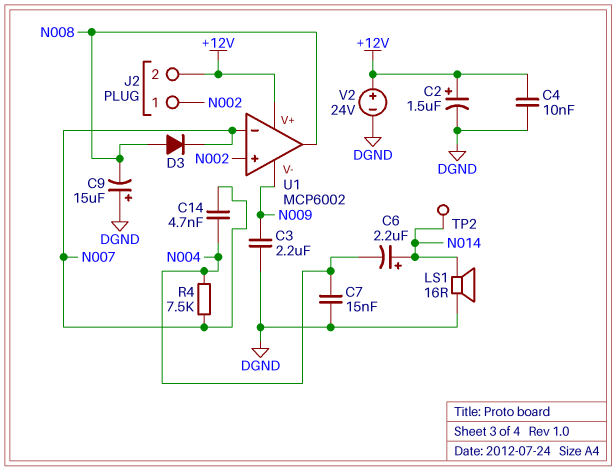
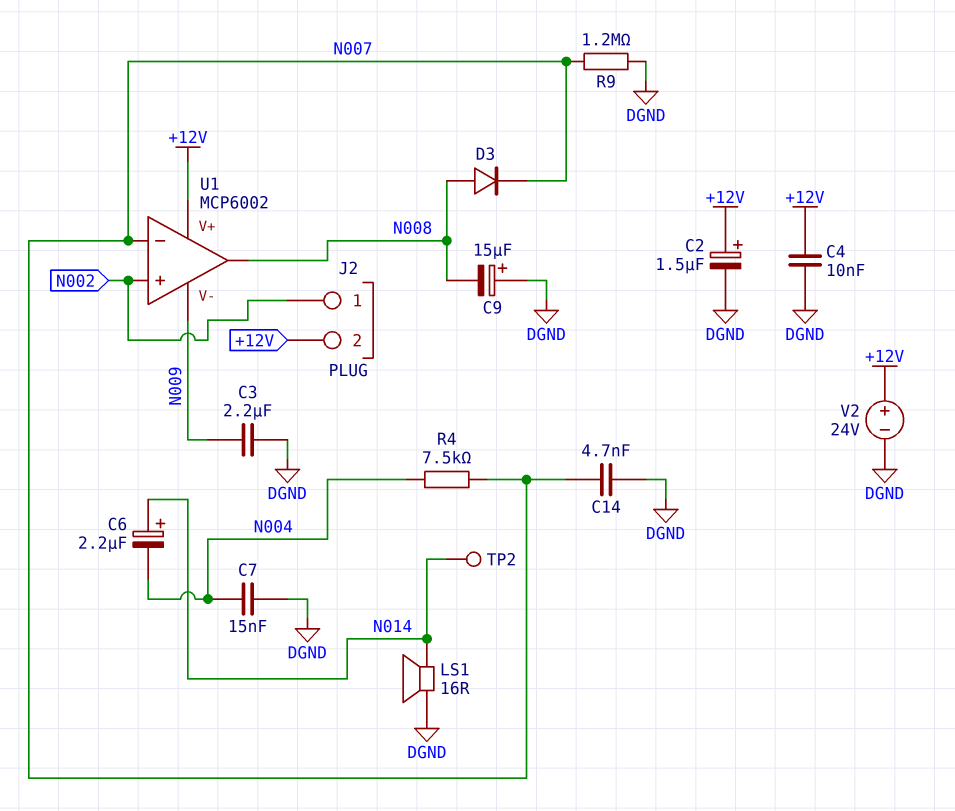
C14: 4.7nF (N004, N007) -> 4.7nF (DGND, N007)
R9: none -> 1.2M (DGND, N007)

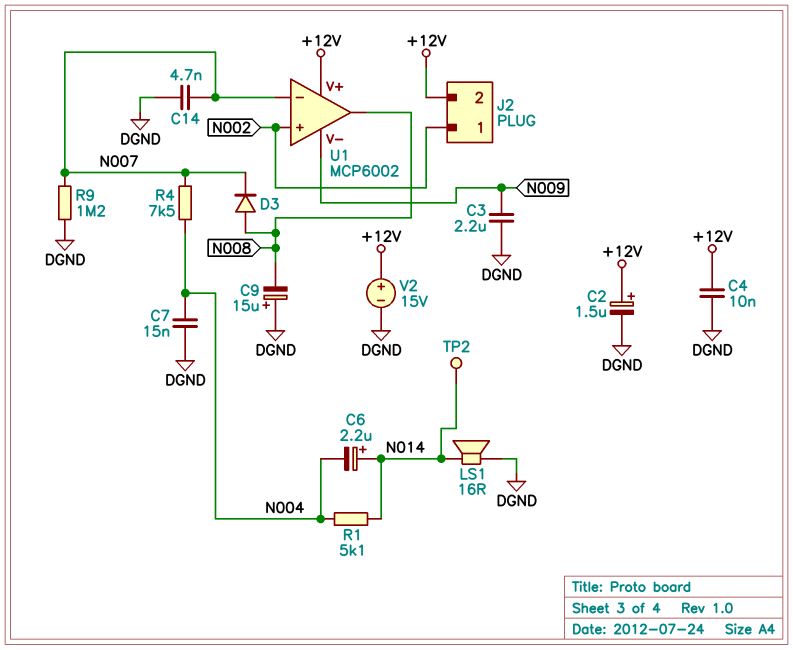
R1: none -> 5.1k (N004, N014)
V2: 24V (plus +12V, minus DGND) -> 15V (plus +12V, minus DGND)

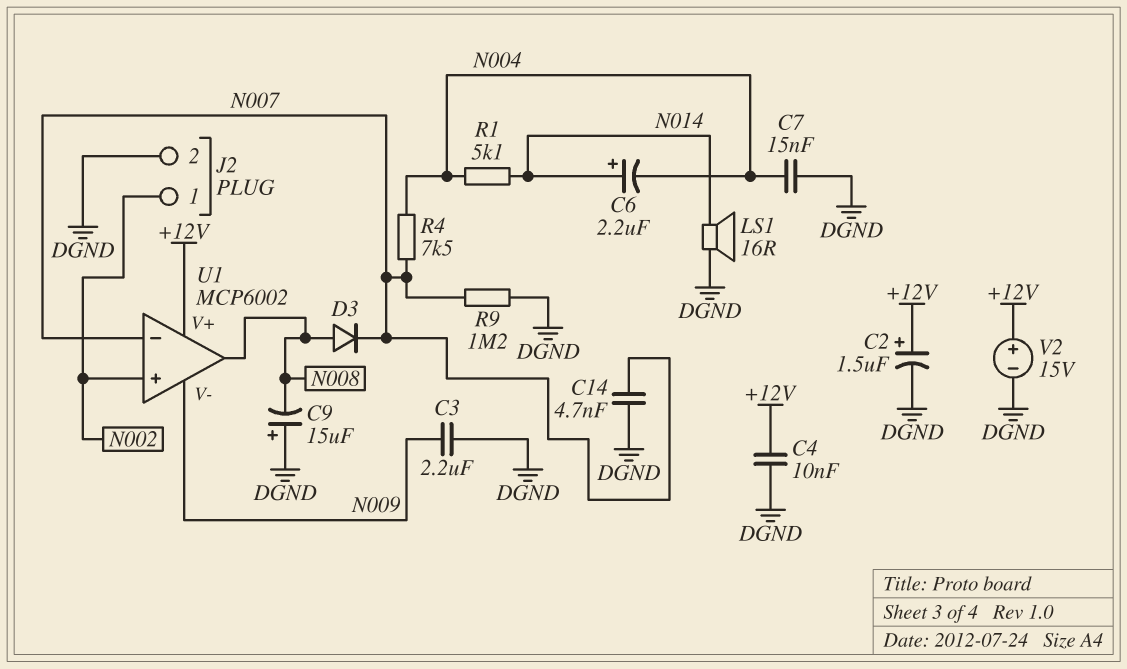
J2 pin 2: +12V -> DGND
TP2: test point (N014) -> none

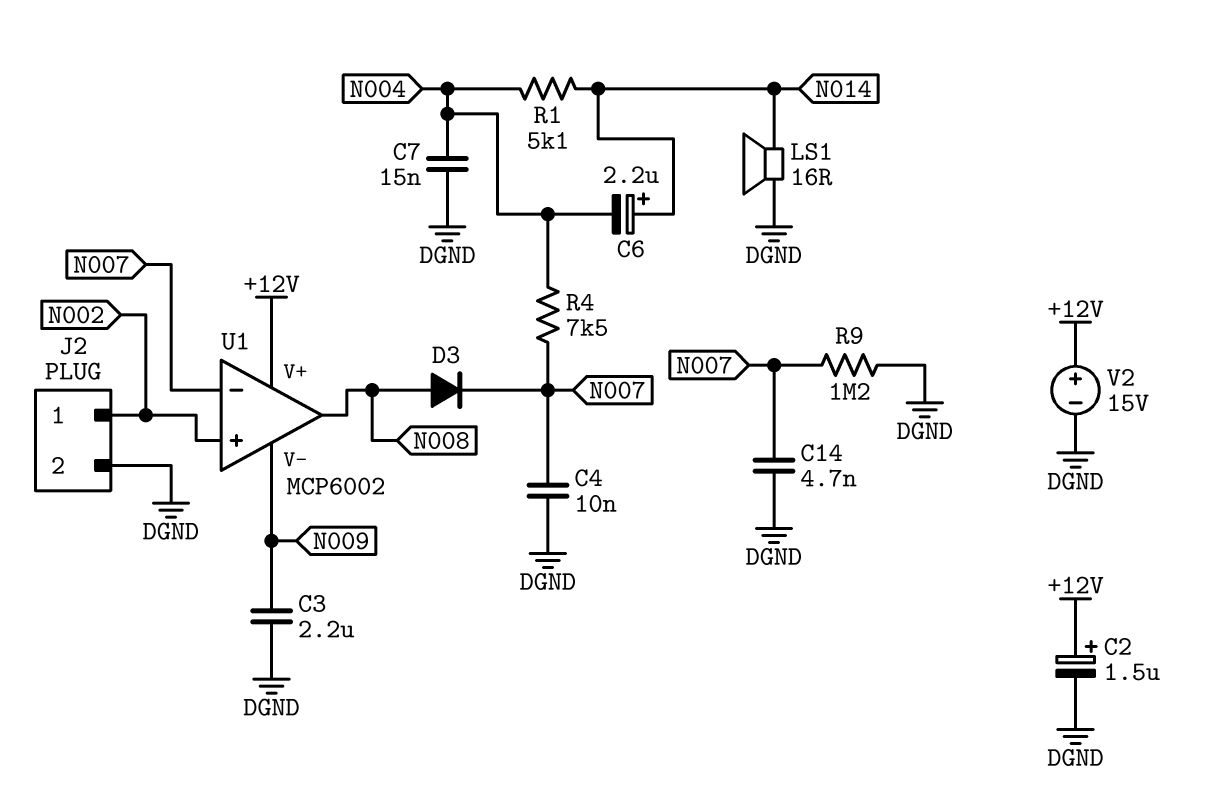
C4: 10nF (+12V, DGND) -> 10nF (DGND, N007)
C9: 15uF (plus DGND, minus N008) -> none

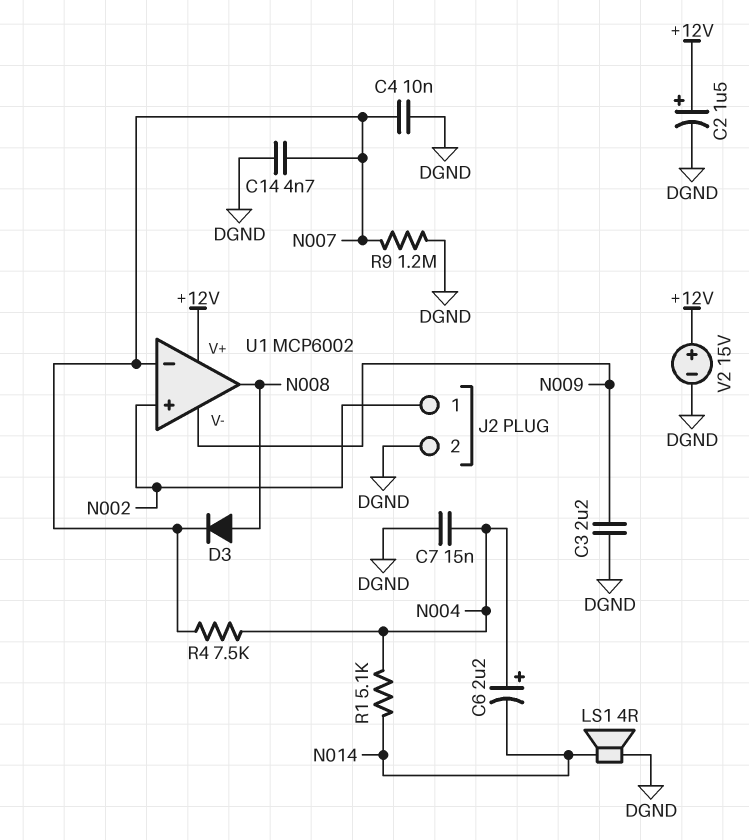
C6: 2.2uF (plus N014, minus N004) -> 2.2uF (plus N004, minus N014)
LS1: speaker 16R (DGND, N014) -> speaker 4R (DGND, N014)

